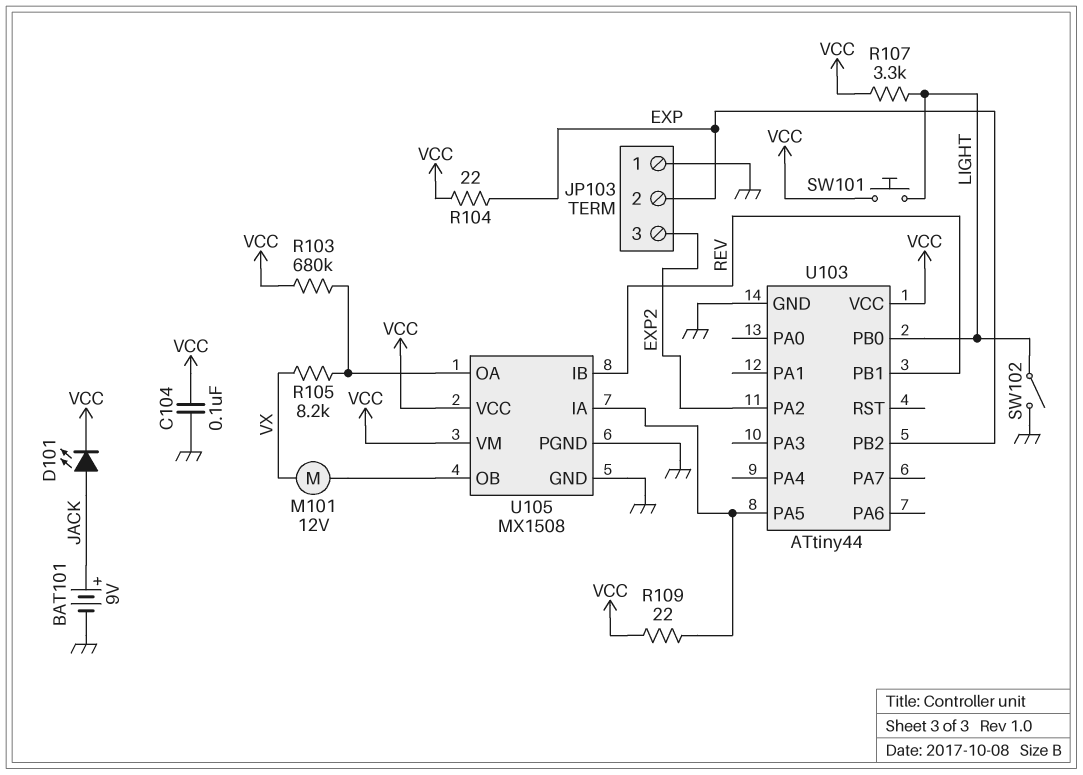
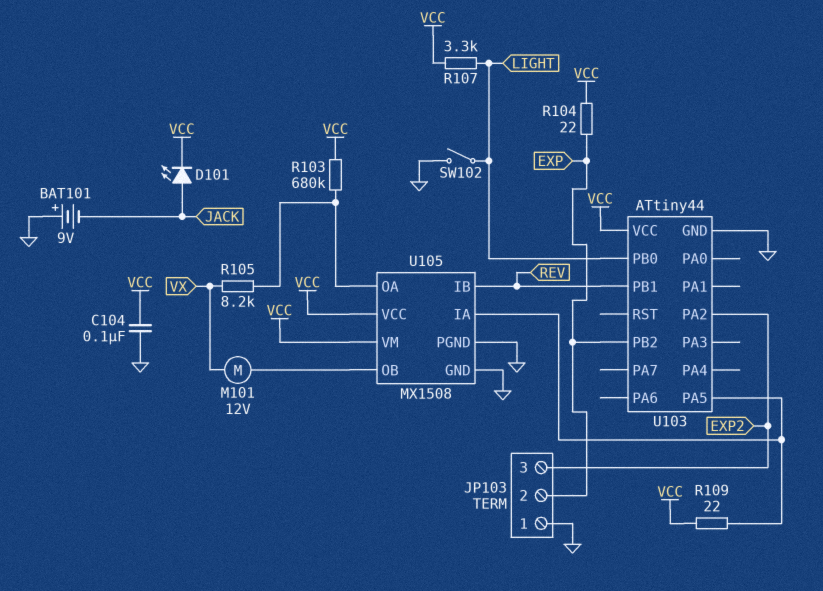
BAT101: 9V (plus JACK, minus GND) -> 9V (plus GND, minus JACK)
SW101: button (LIGHT, VCC) -> none

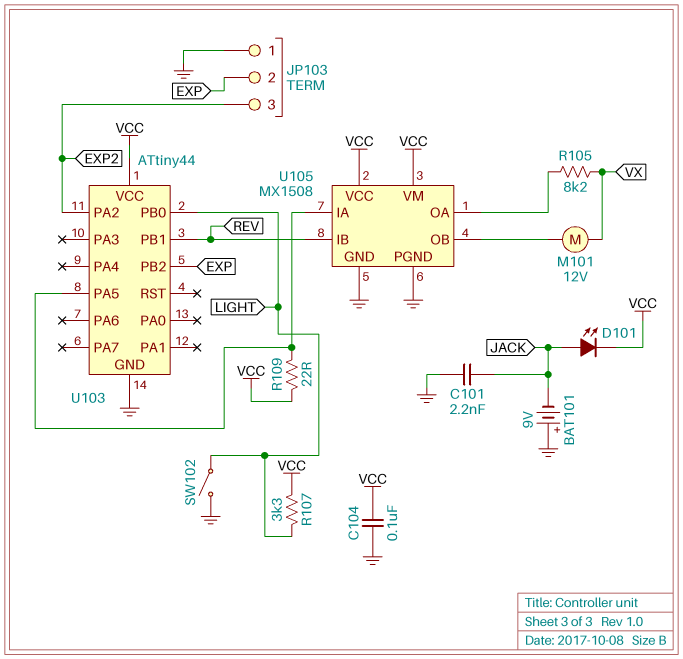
C101: none -> 2.2nF (GND, JACK)
R103: 680k (U105/OA, VCC) -> none
R104: 22 (EXP, VCC) -> none

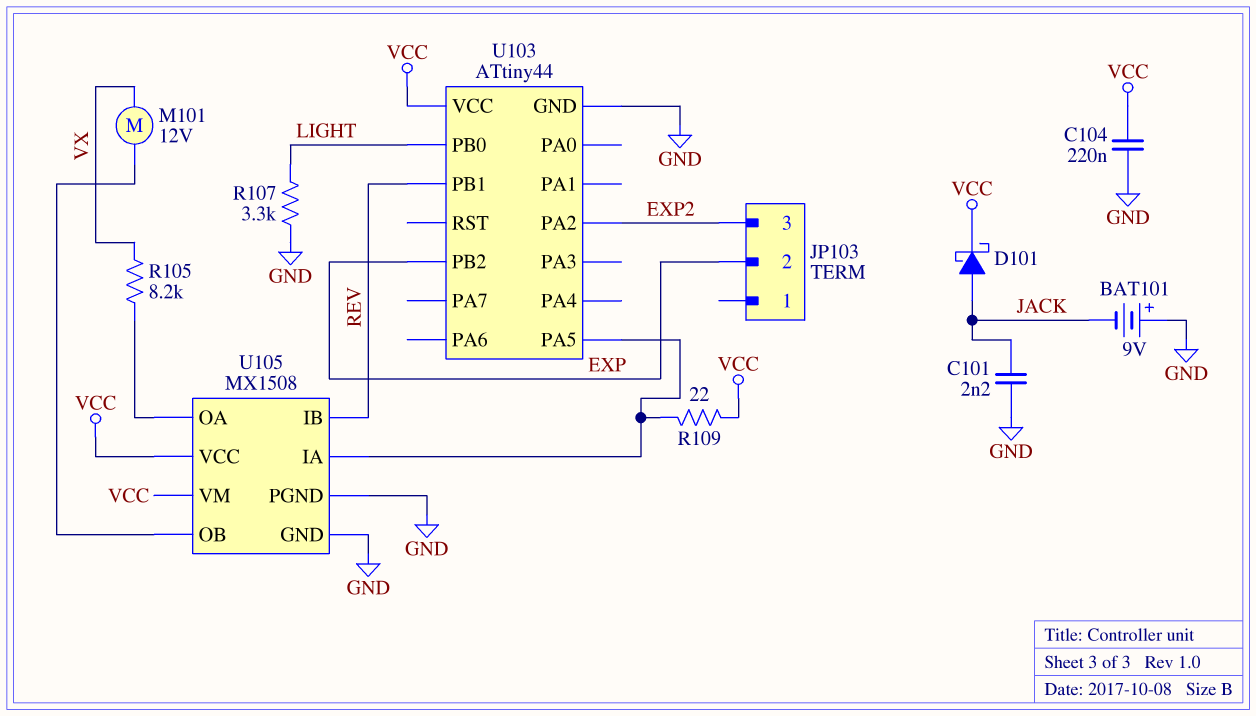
C104: 100nF (GND, VCC) -> 220nF (GND, VCC)
D101: LED (A JACK, K VCC) -> schottky (A JACK, K VCC)
JP103 pin 1: GND -> none
R107: 3.3k (LIGHT, VCC) -> 3.3k (GND, LIGHT)
SW102: switch (GND, LIGHT) -> none

